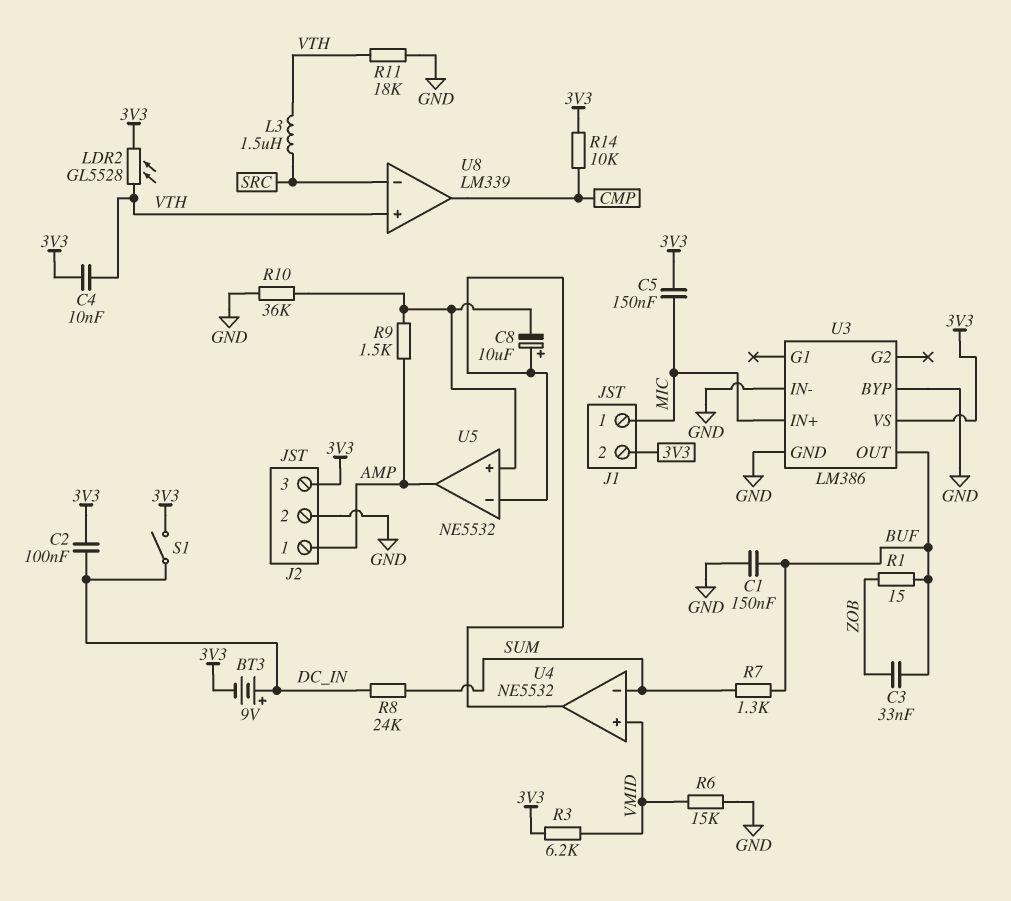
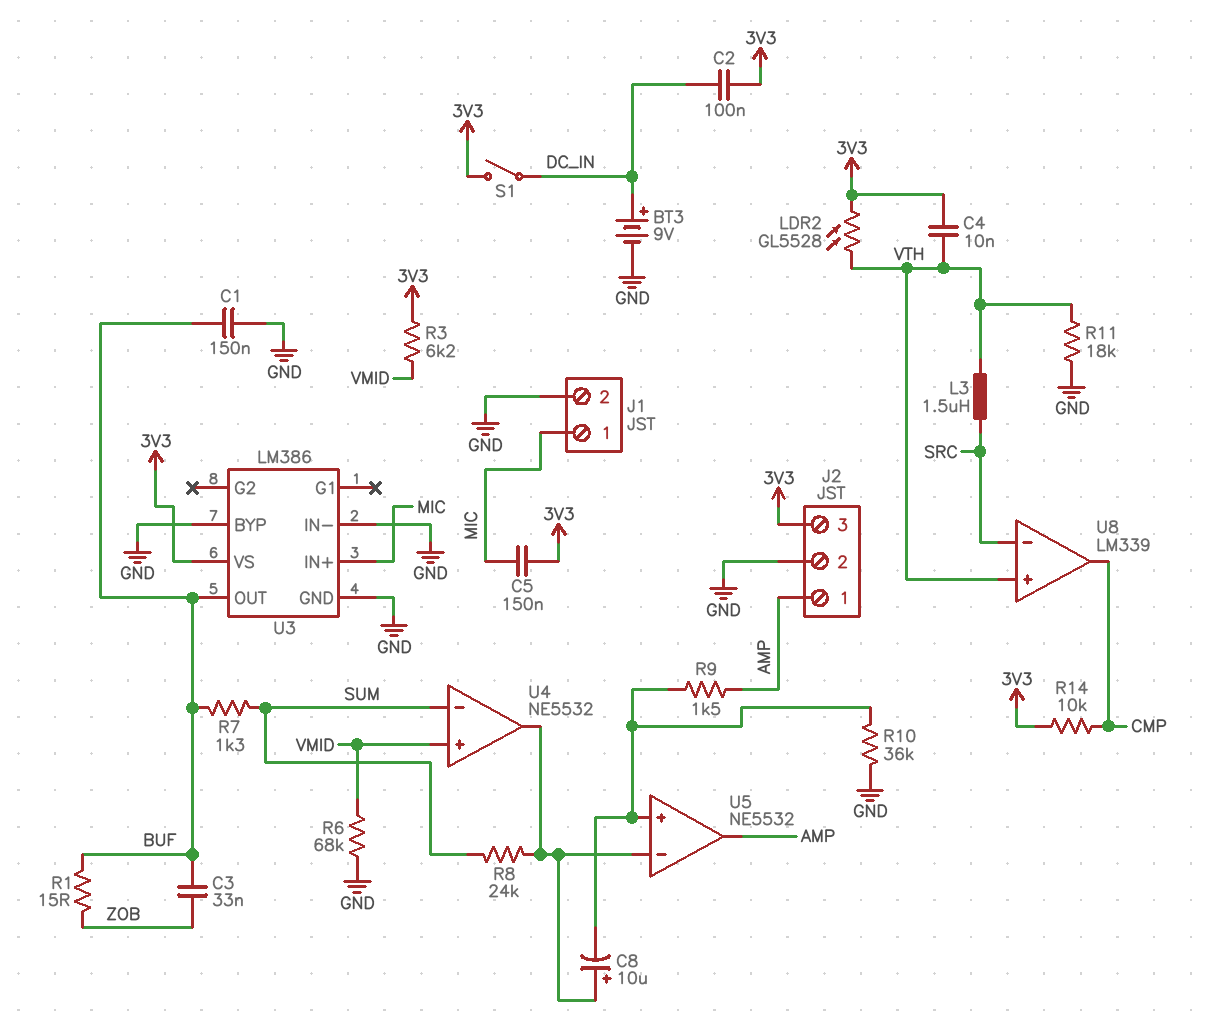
BT3: 9V (plus DC_IN, minus 3V3) -> 9V (plus DC_IN, minus GND)
J1 pin 2: 3V3 -> GND
R6: 15k (GND, VMID) -> 68k (GND, VMID)
R8: 24k (DC_IN, SUM) -> 24k (SUM, U4/out)

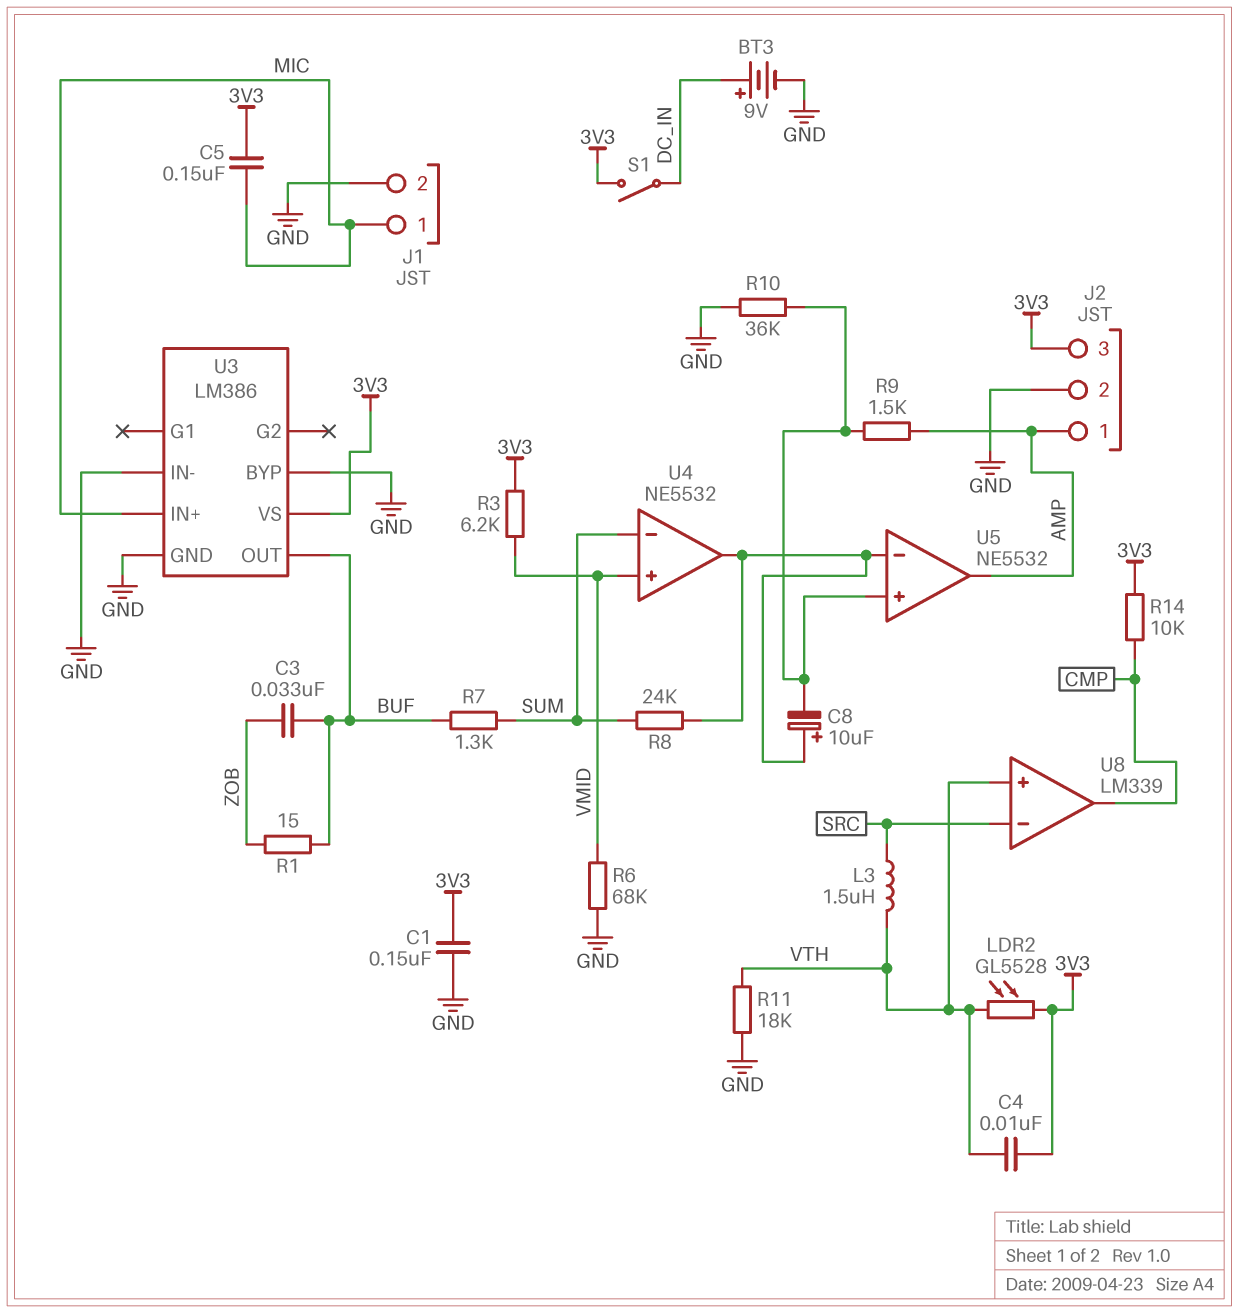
C1: 150nF (BUF, GND) -> 150nF (3V3, GND)
C2: 100nF (3V3, DC_IN) -> none

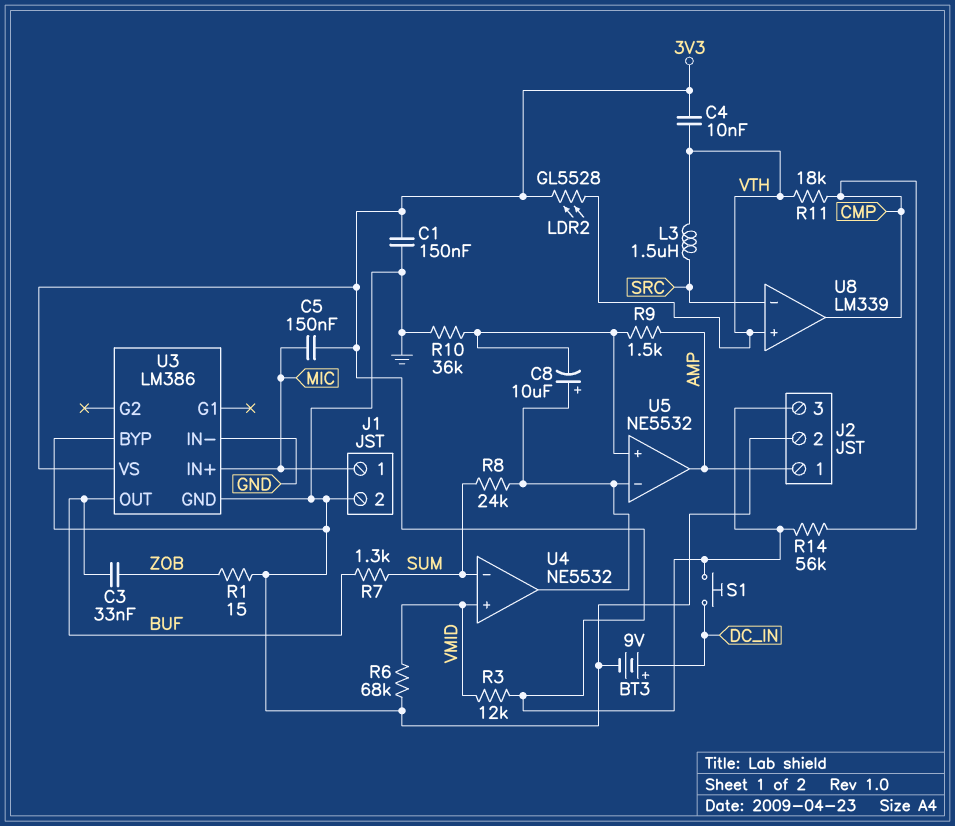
R1: 15 (BUF, ZOB) -> 15 (GND, ZOB)
R3: 6.2k (3V3, VMID) -> 12k (3V3, VMID)
R11: 18k (GND, VTH) -> 18k (CMP, VTH)
R14: 10k (3V3, CMP) -> 56k (3V3, CMP)
S1: switch (3V3, DC_IN) -> button (3V3, DC_IN)

